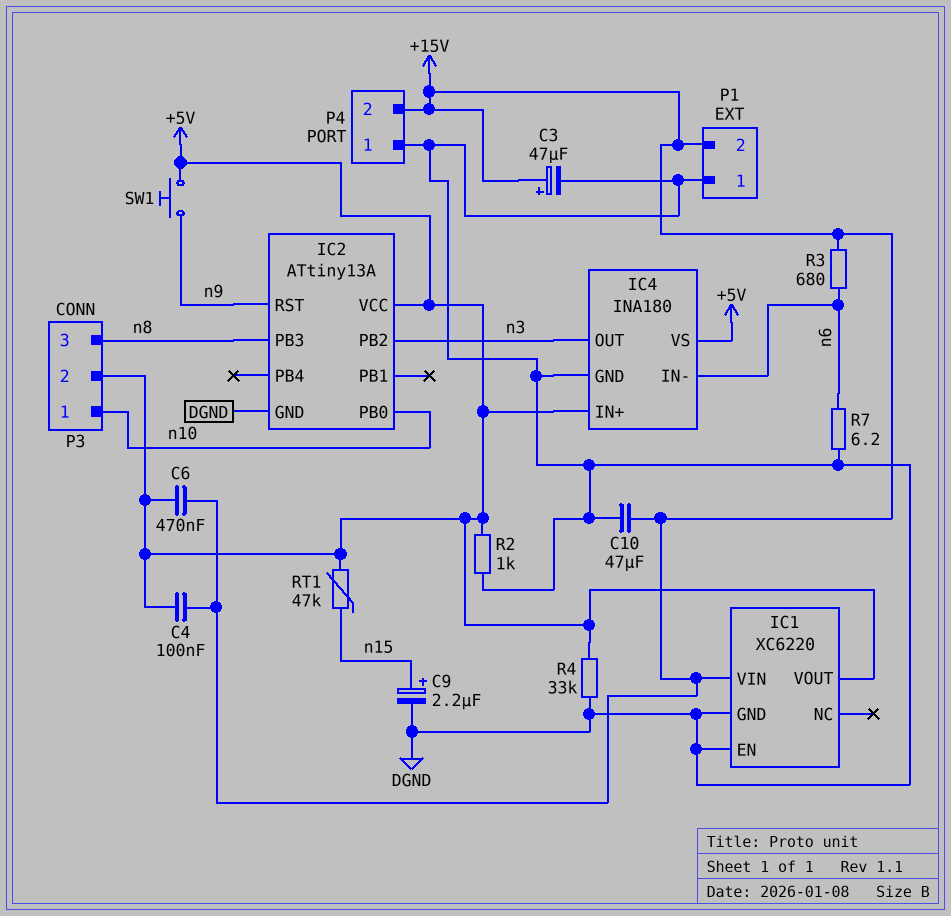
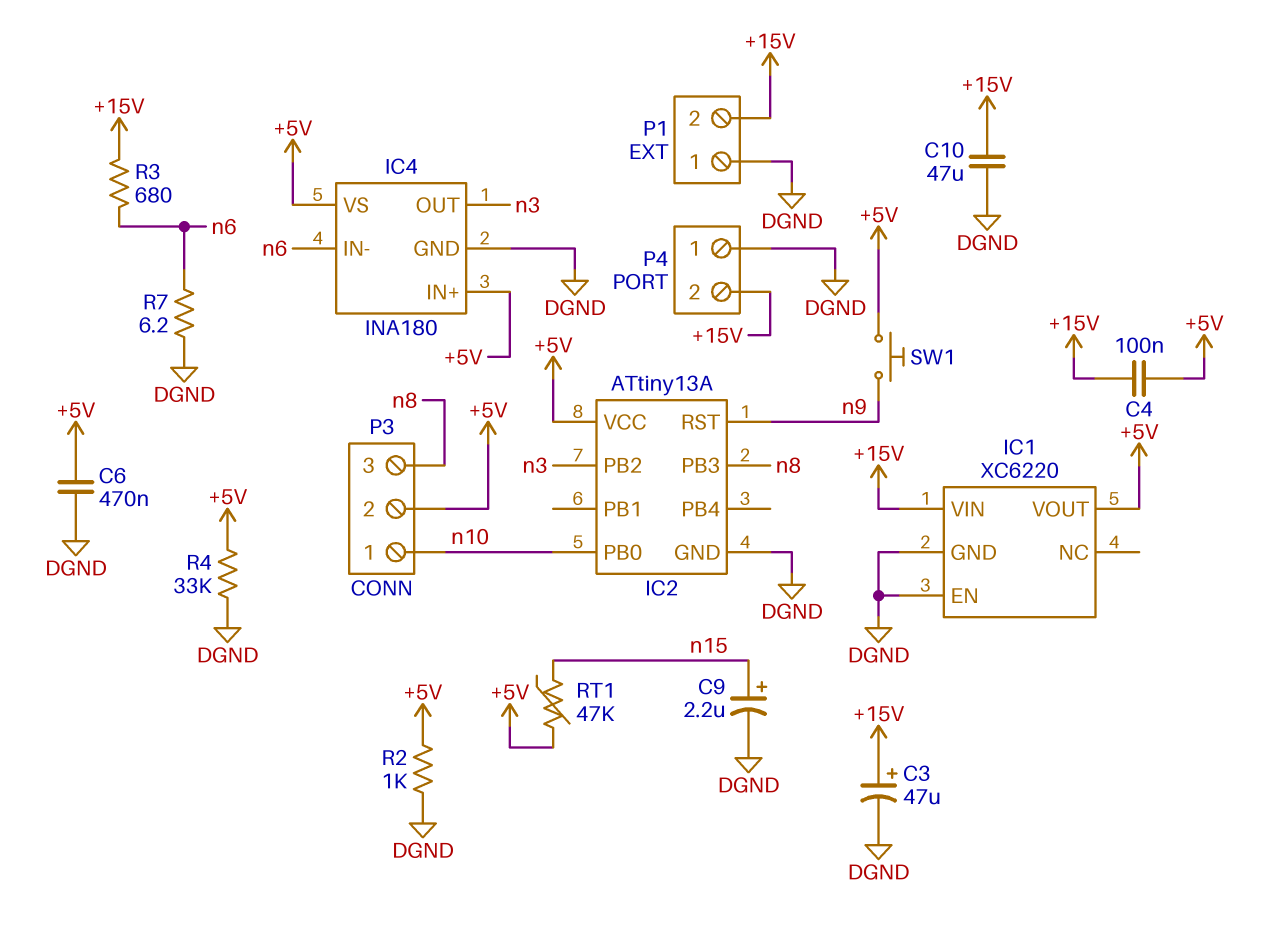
C6: 470nF (+5V, +15V) -> 470nF (+5V, DGND)

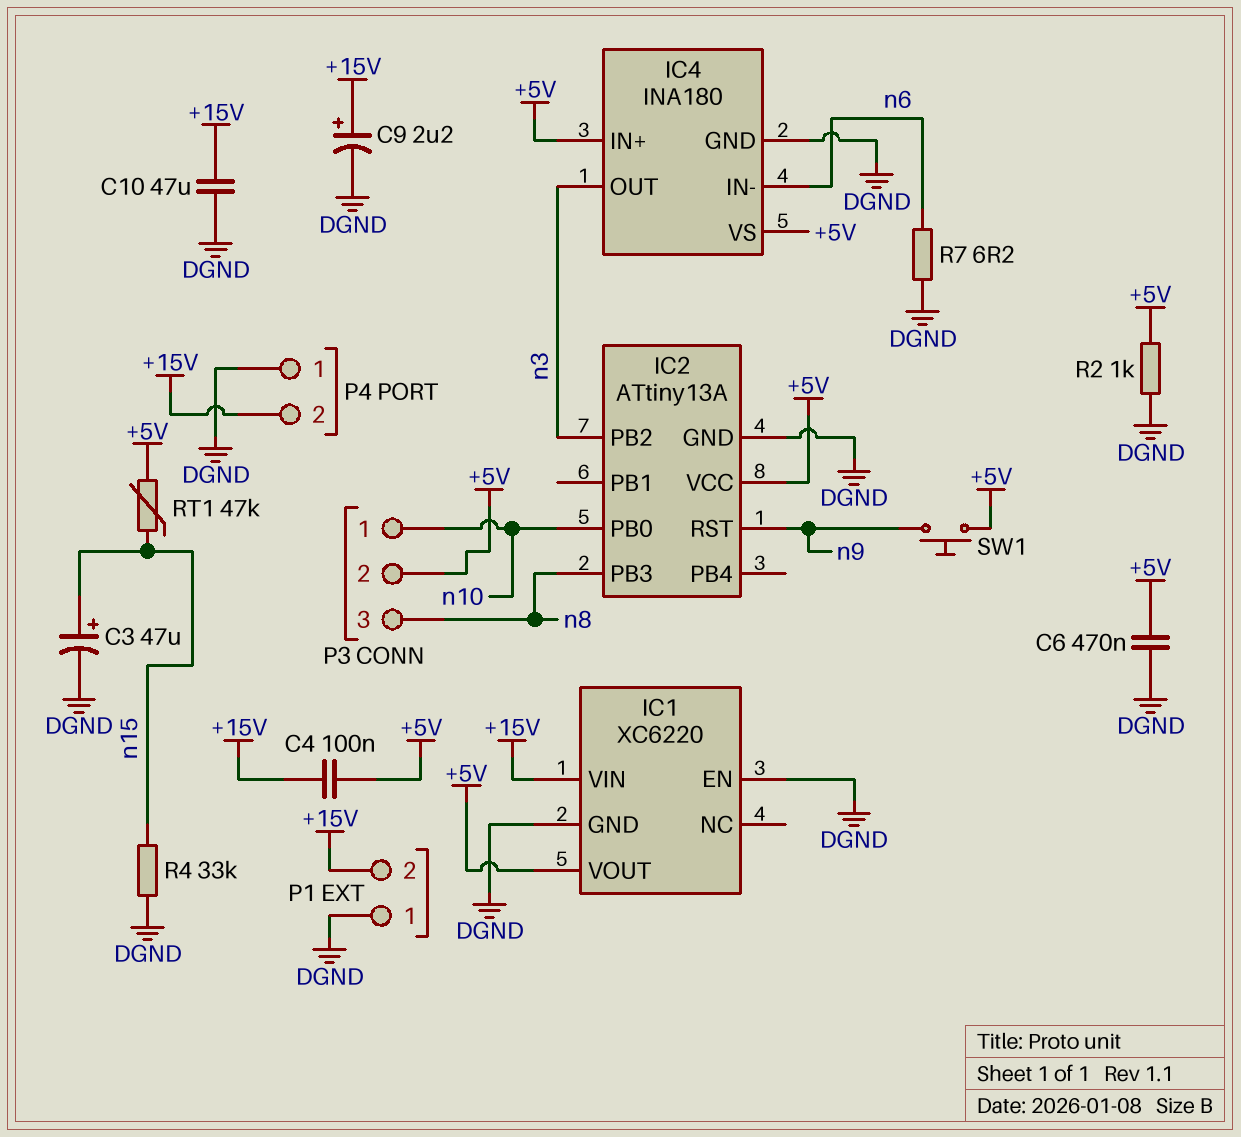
C3: 47uF (plus +15V, minus DGND) -> 47uF (plus n15, minus DGND)
C9: 2.2uF (plus n15, minus DGND) -> 2.2uF (plus +15V, minus DGND)
R3: 680 (+15V, n6) -> none
R4: 33k (+5V, DGND) -> 33k (DGND, n15)

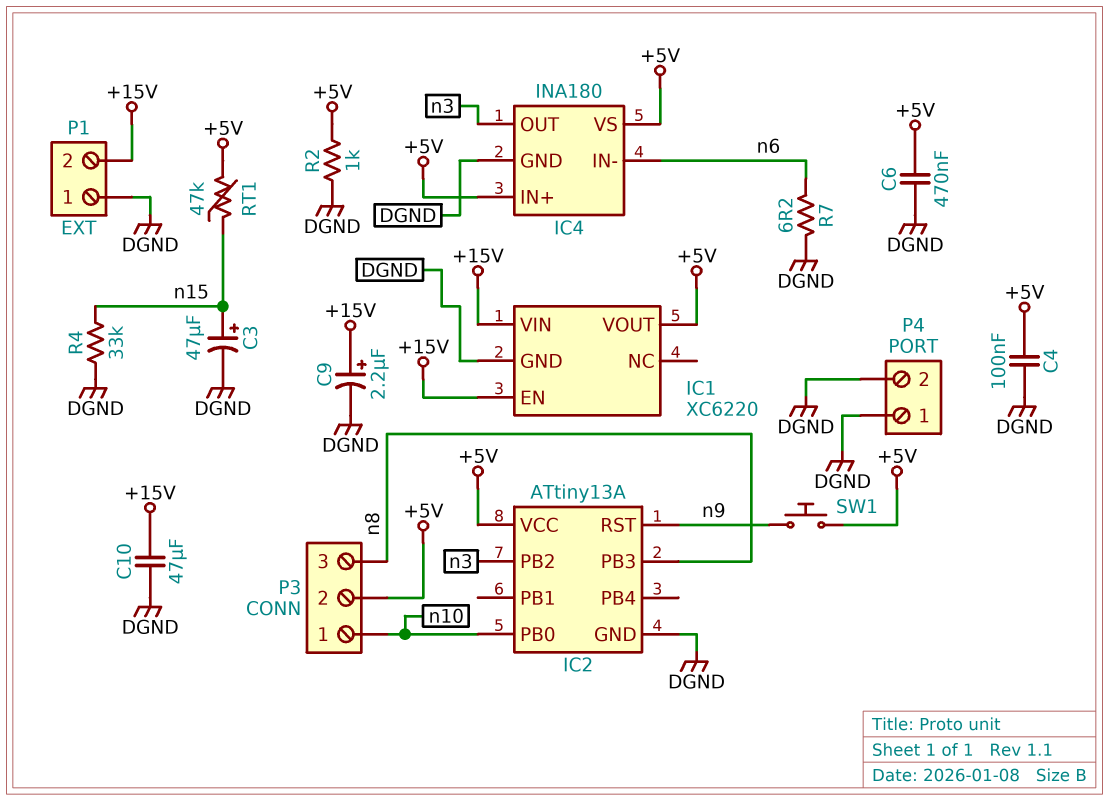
C4: 100nF (+5V, +15V) -> 100nF (+5V, DGND)
IC1 pin EN: DGND -> +15V
P4 pin 2: +15V -> DGND

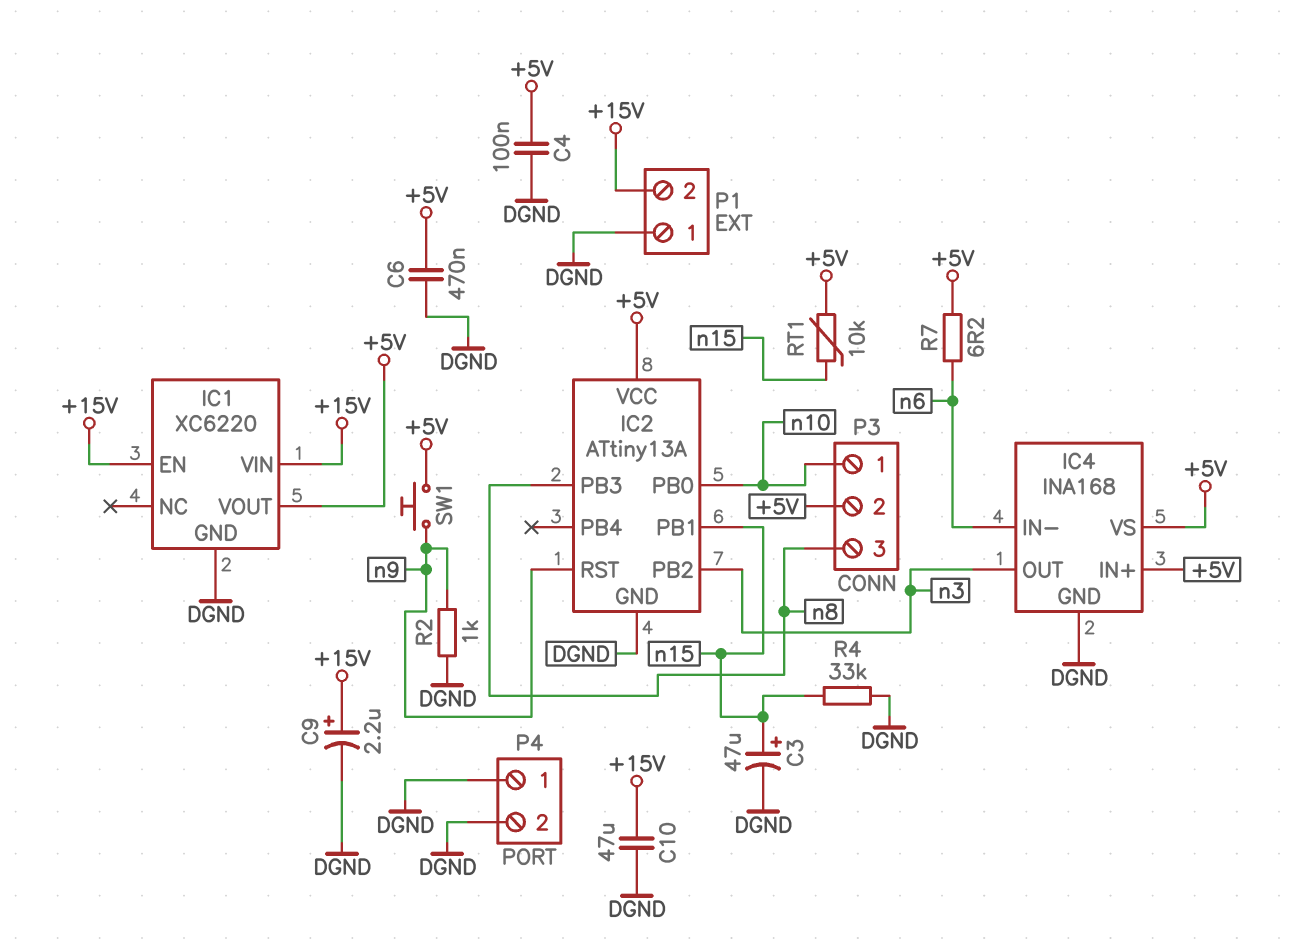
IC2 pin PB1: none -> n15
IC4: INA180 -> INA168
R2: 1k (+5V, DGND) -> 1k (DGND, n9)
R7: 6.2 (DGND, n6) -> 6.2 (+5V, n6)
RT1: 47k (+5V, n15) -> 10k (+5V, n15)

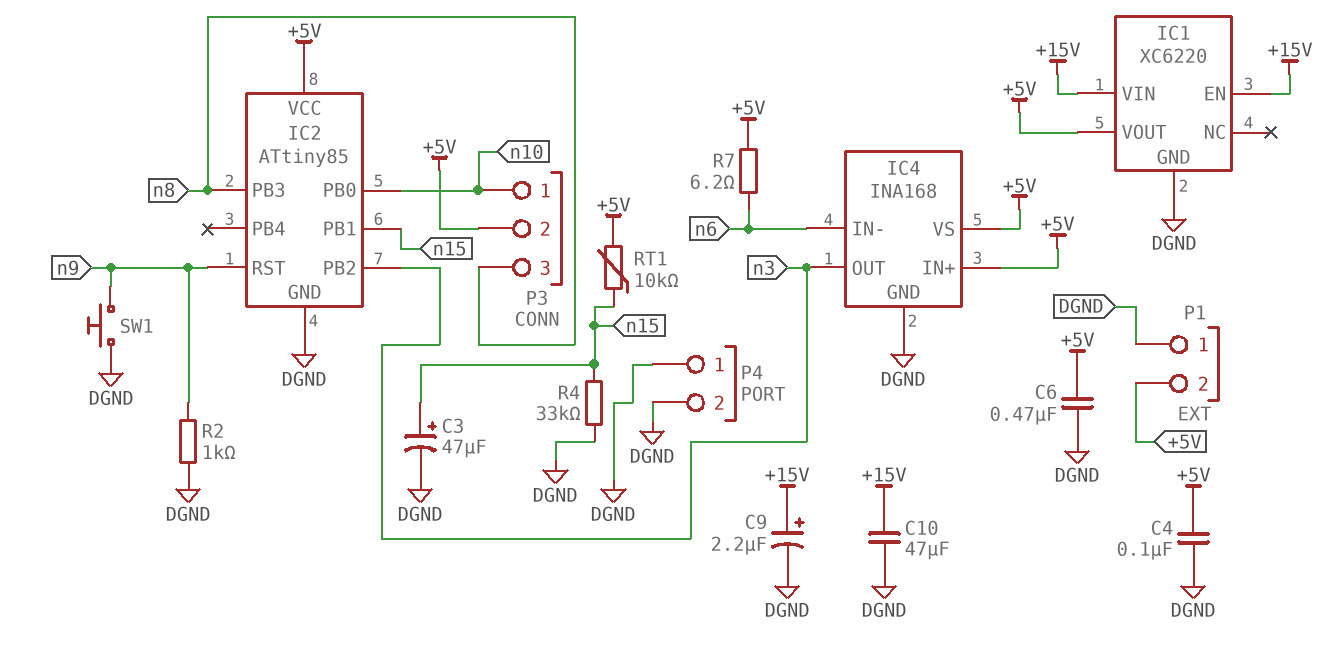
IC2: ATtiny13A -> ATtiny85
P1 pin 2: +15V -> +5V
SW1: button (+5V, n9) -> button (DGND, n9)

